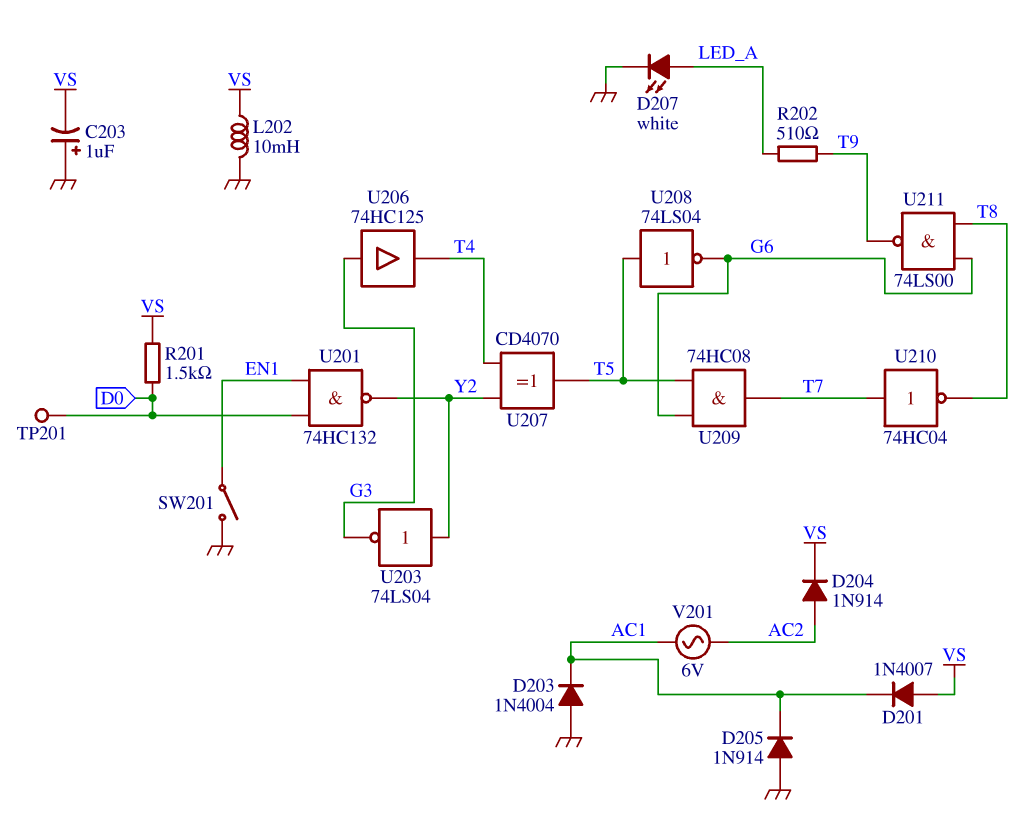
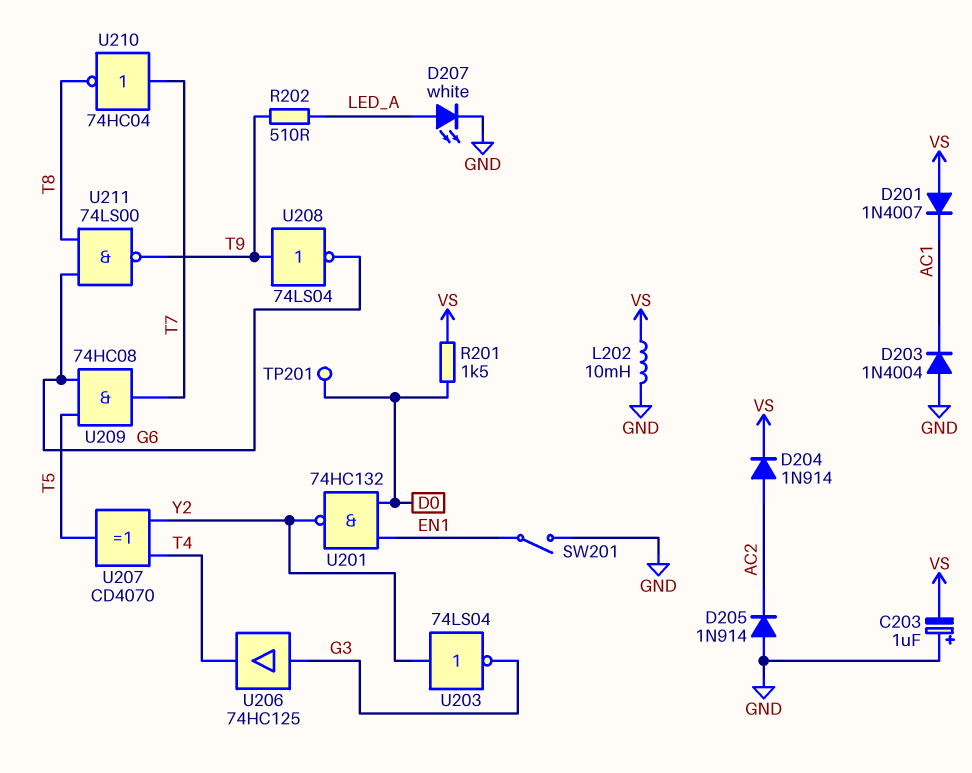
D205: diode 1N914 (A GND, K AC1) -> diode 1N914 (A GND, K AC2)
U208: NOT 74LS04 (in T5, out G6) -> NOT 74LS04 (in T9, out G6)
V201: AC 6V (AC1, AC2) -> none

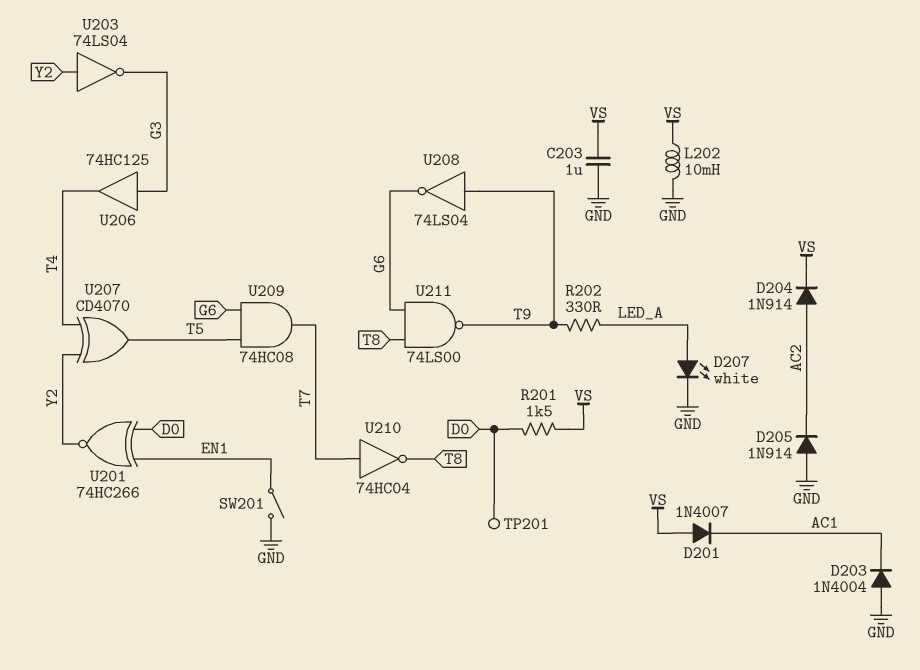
C203: 1uF (plus GND, minus VS) -> 1uF (GND, VS)
R202: 510 (LED_A, T9) -> 330 (LED_A, T9)
U201: NAND 74HC132 (in D0, in EN1, out Y2) -> XNOR 74HC266 (in D0, in EN1, out Y2)

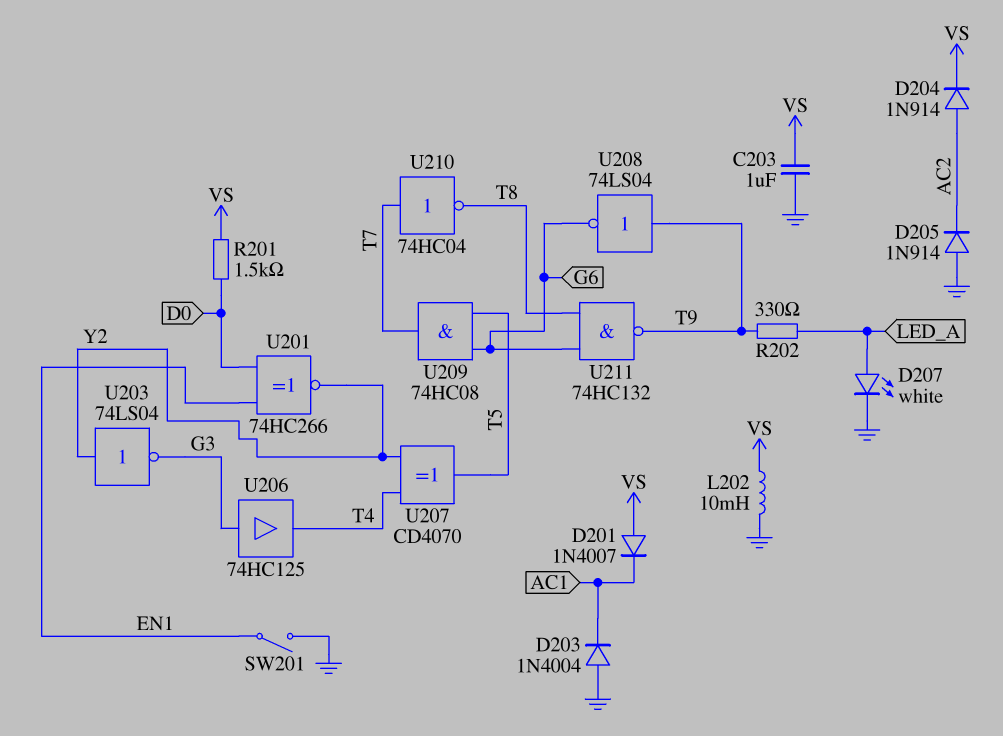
TP201: test point (D0) -> none
U211: NAND 74LS00 (in G6, in T8, out T9) -> NAND 74HC132 (in G6, in T8, out T9)

